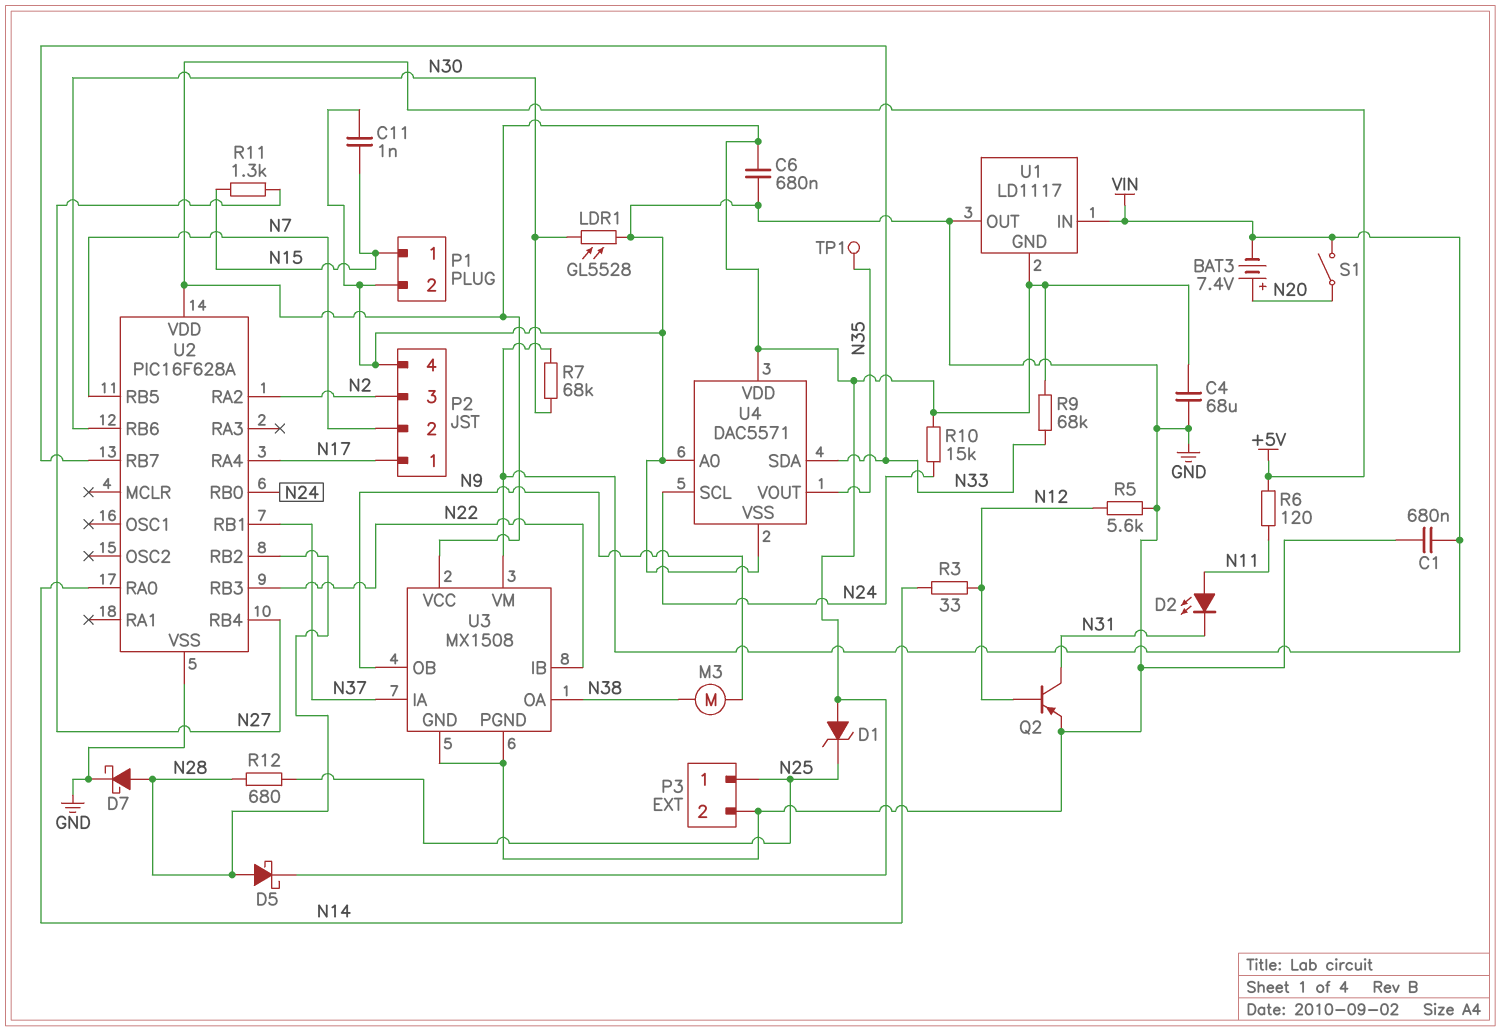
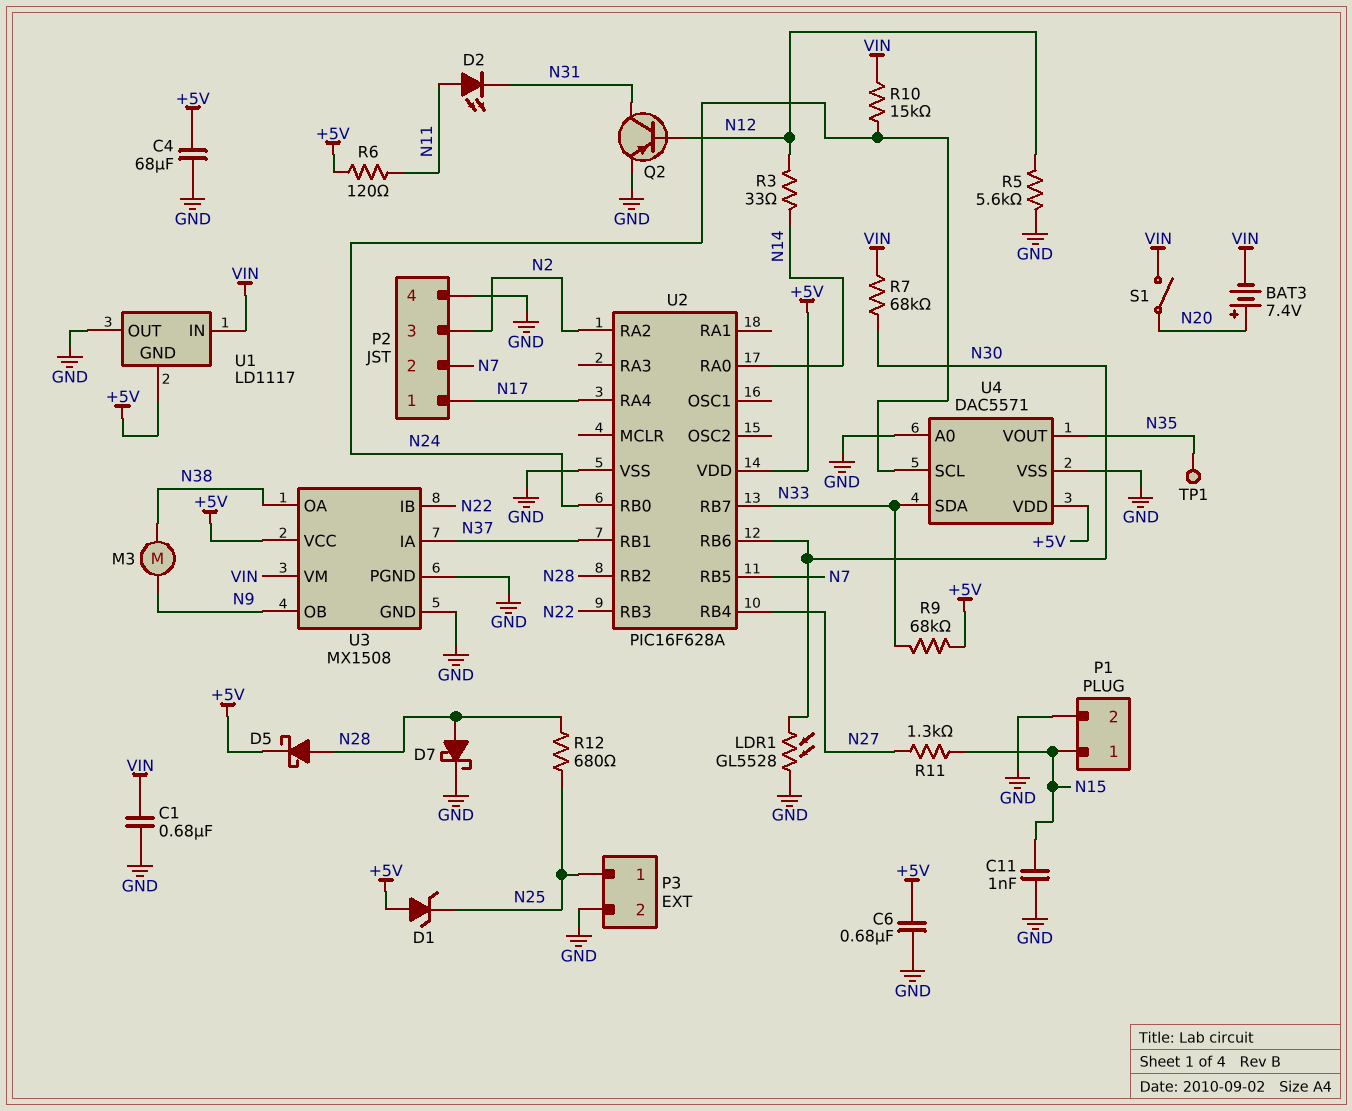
R10: 15k (+5V, N24) -> 15k (N24, VIN)

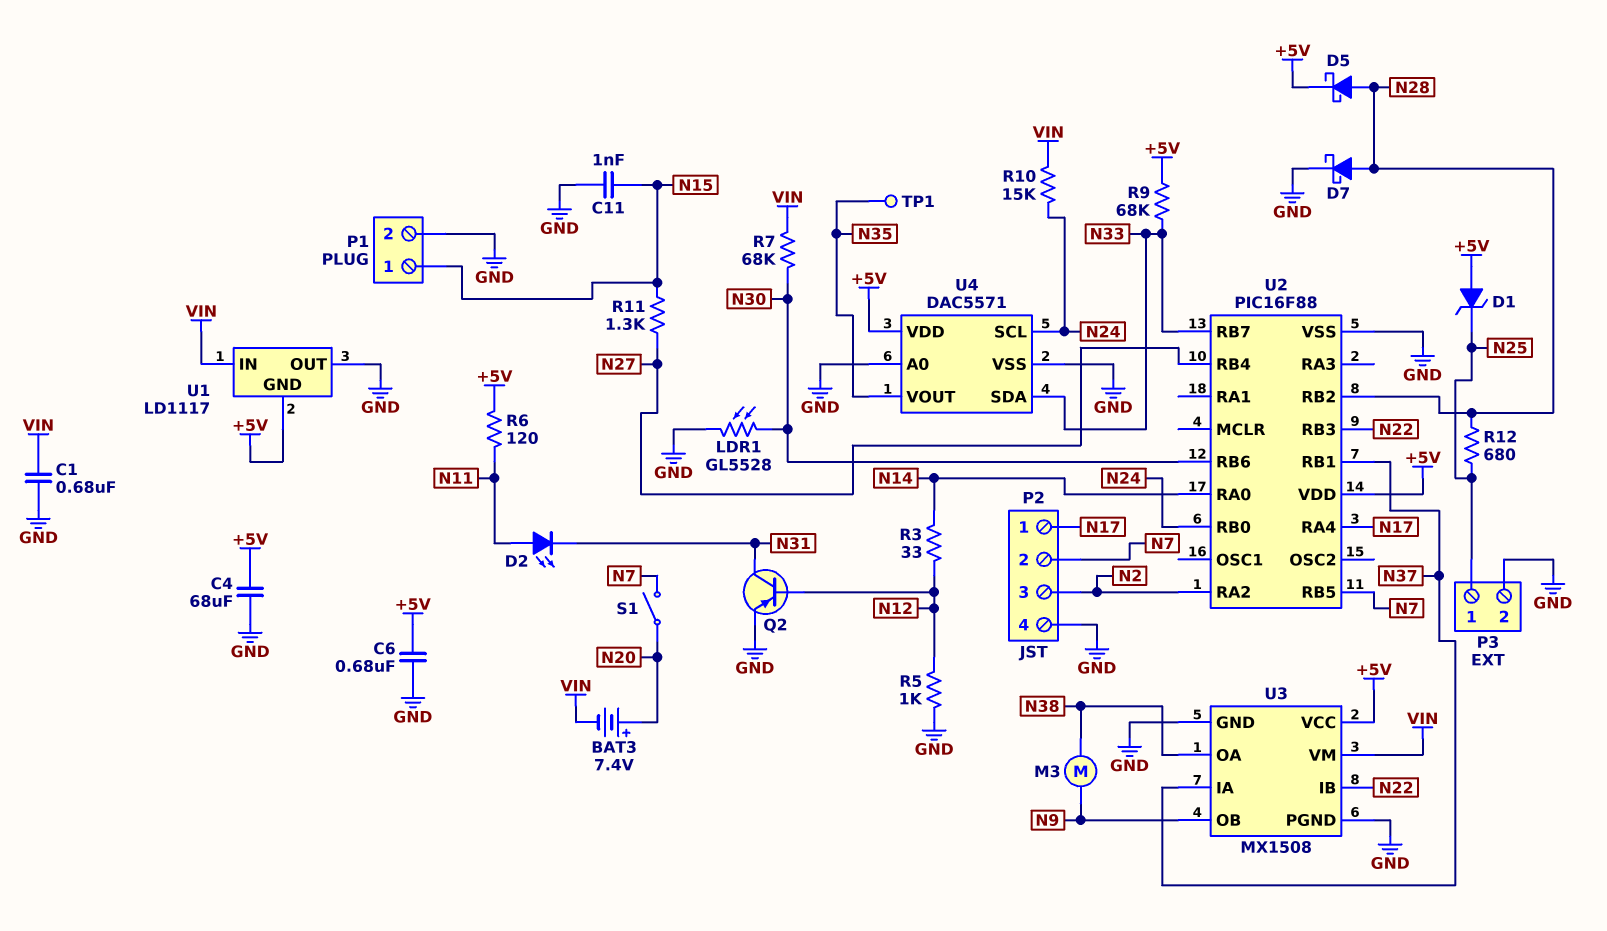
R5: 5.6k (GND, N12) -> 1k (GND, N12)
S1: switch (N20, VIN) -> switch (N7, N20)
U2: PIC16F628A -> PIC16F88

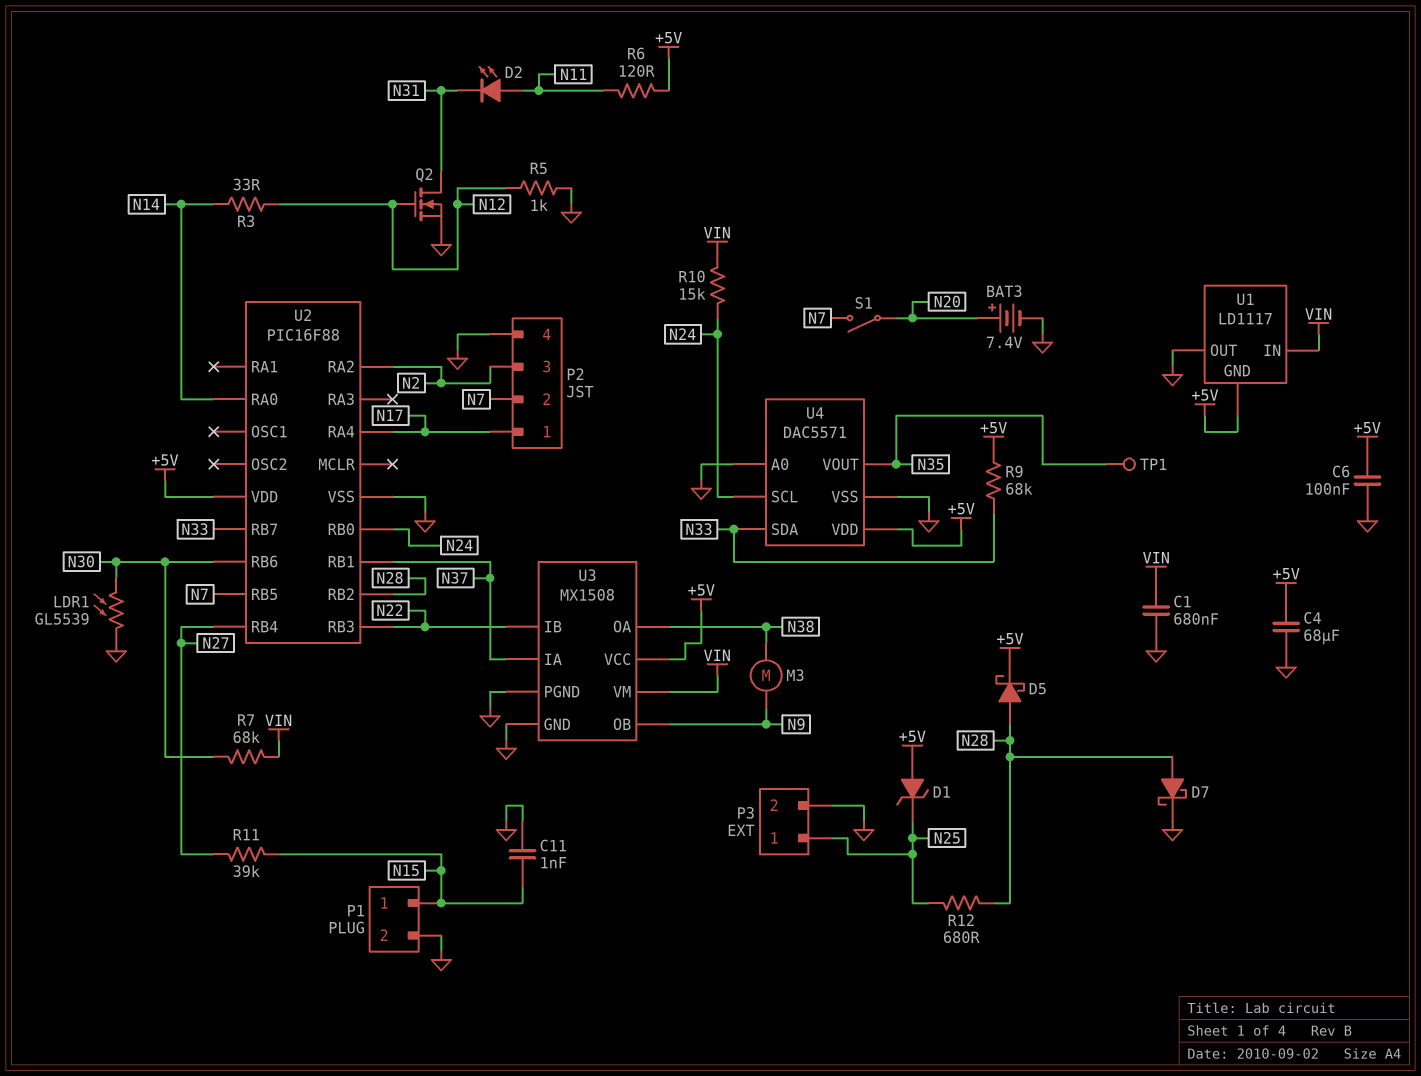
BAT3: 7.4V (plus N20, minus VIN) -> 7.4V (plus N20, minus GND)
C6: 680nF (+5V, GND) -> 100nF (+5V, GND)
LDR1: GL5528 (GND, N30) -> GL5539 (GND, N30)
Q2: PNP (B N12, C N31, E GND) -> NMOS (G N12, D N31, S GND)
R11: 1.3k (N15, N27) -> 39k (N15, N27)

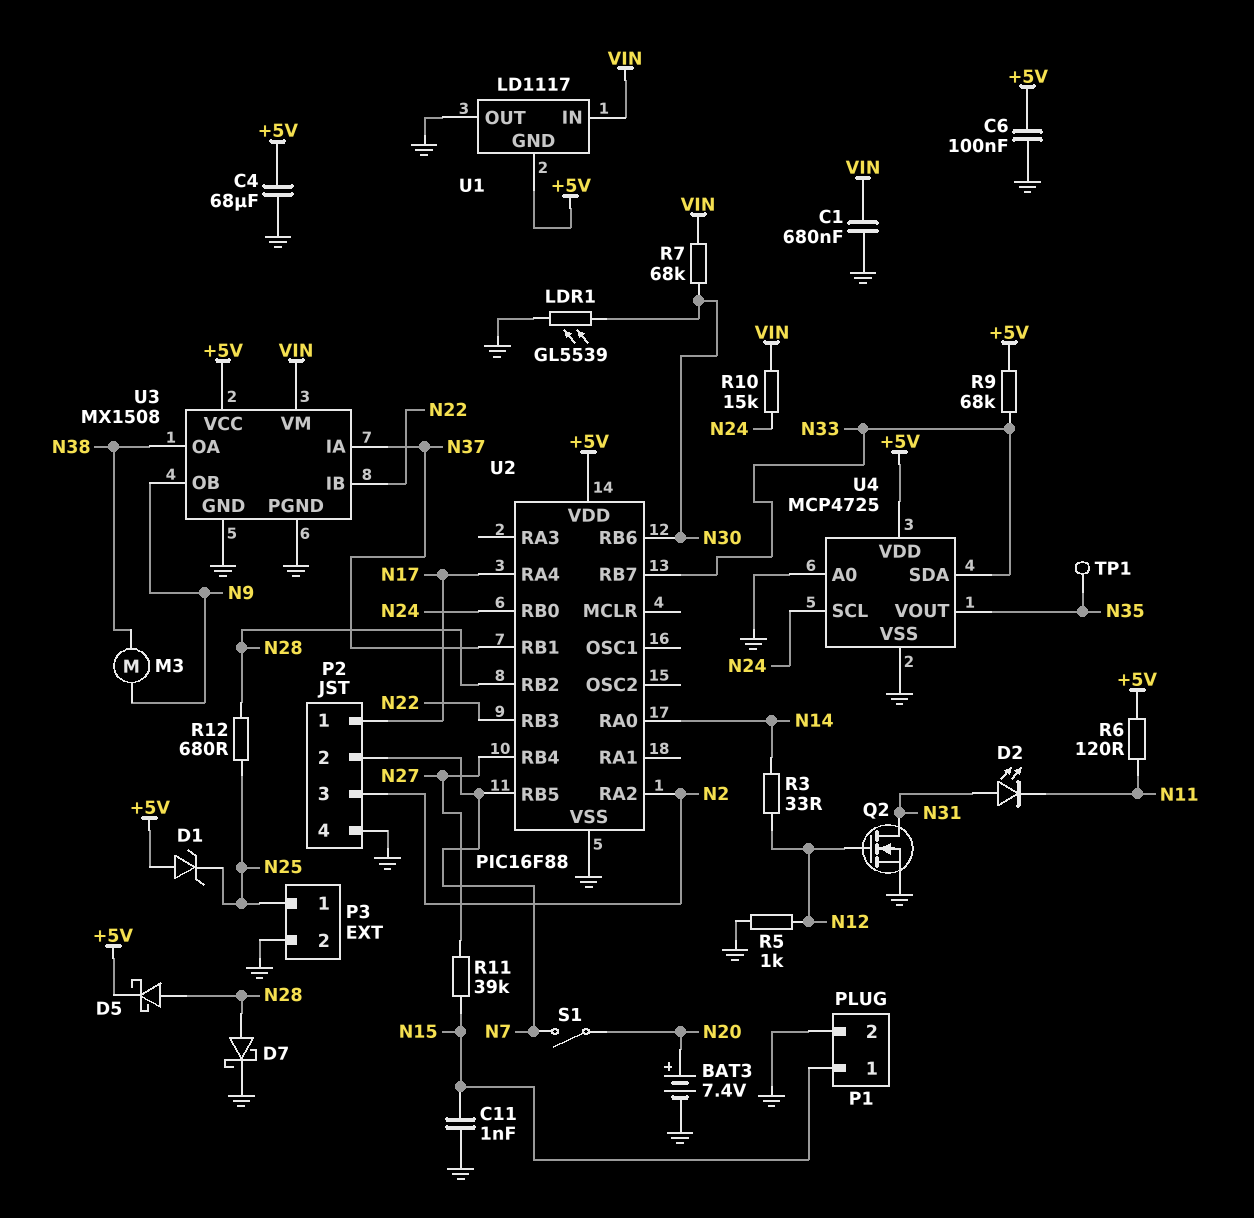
D2: LED (A N11, K N31) -> LED (A N31, K N11)
U4: DAC5571 -> MCP4725

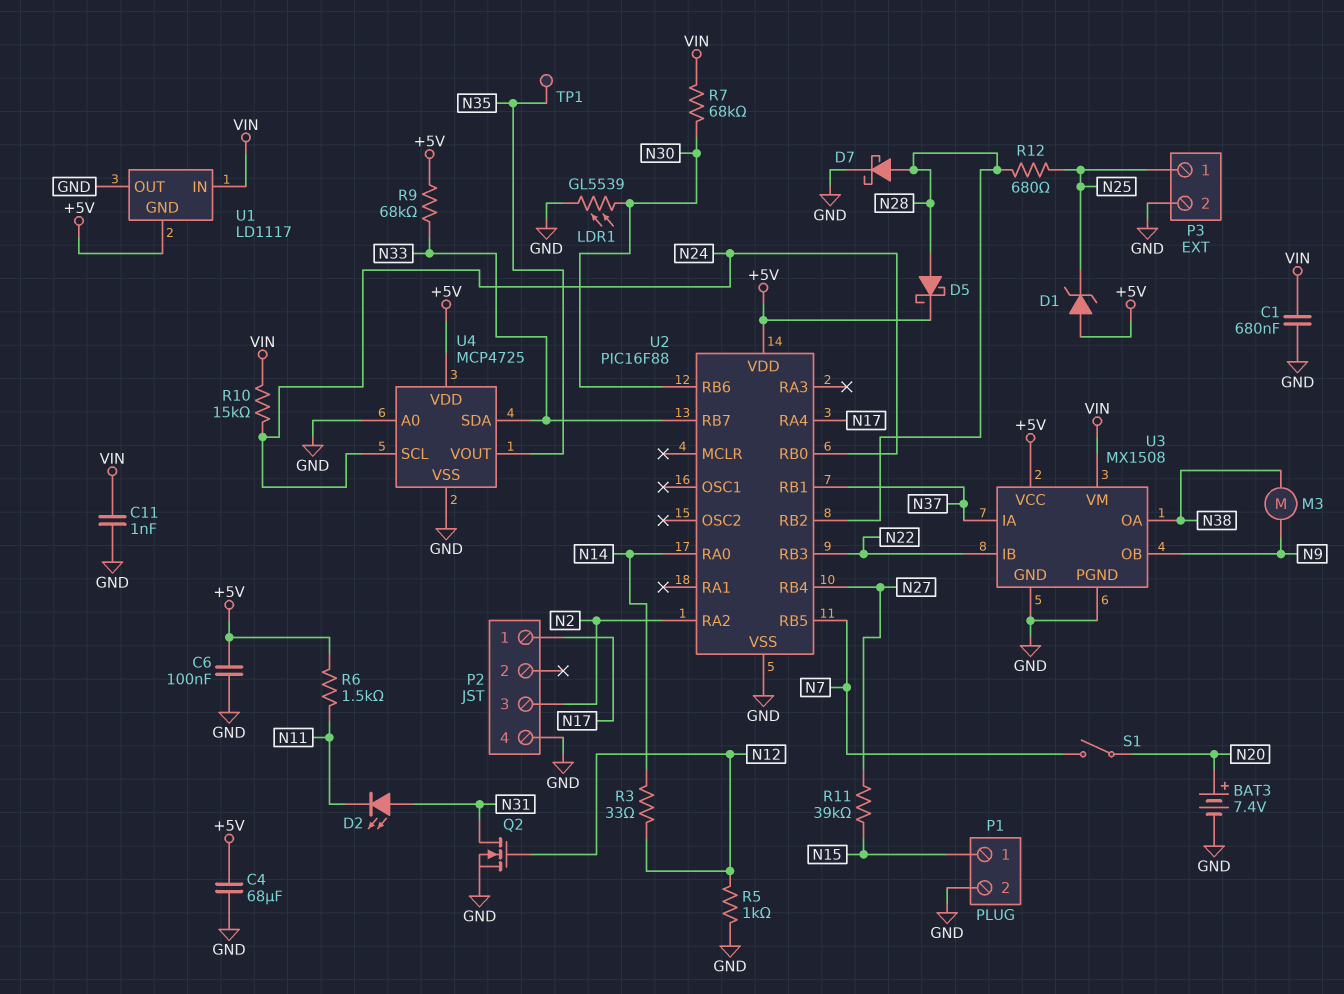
C11: 1nF (GND, N15) -> 1nF (GND, VIN)
P2 pin 2: N7 -> none
R6: 120 (+5V, N11) -> 1.5k (+5V, N11)

